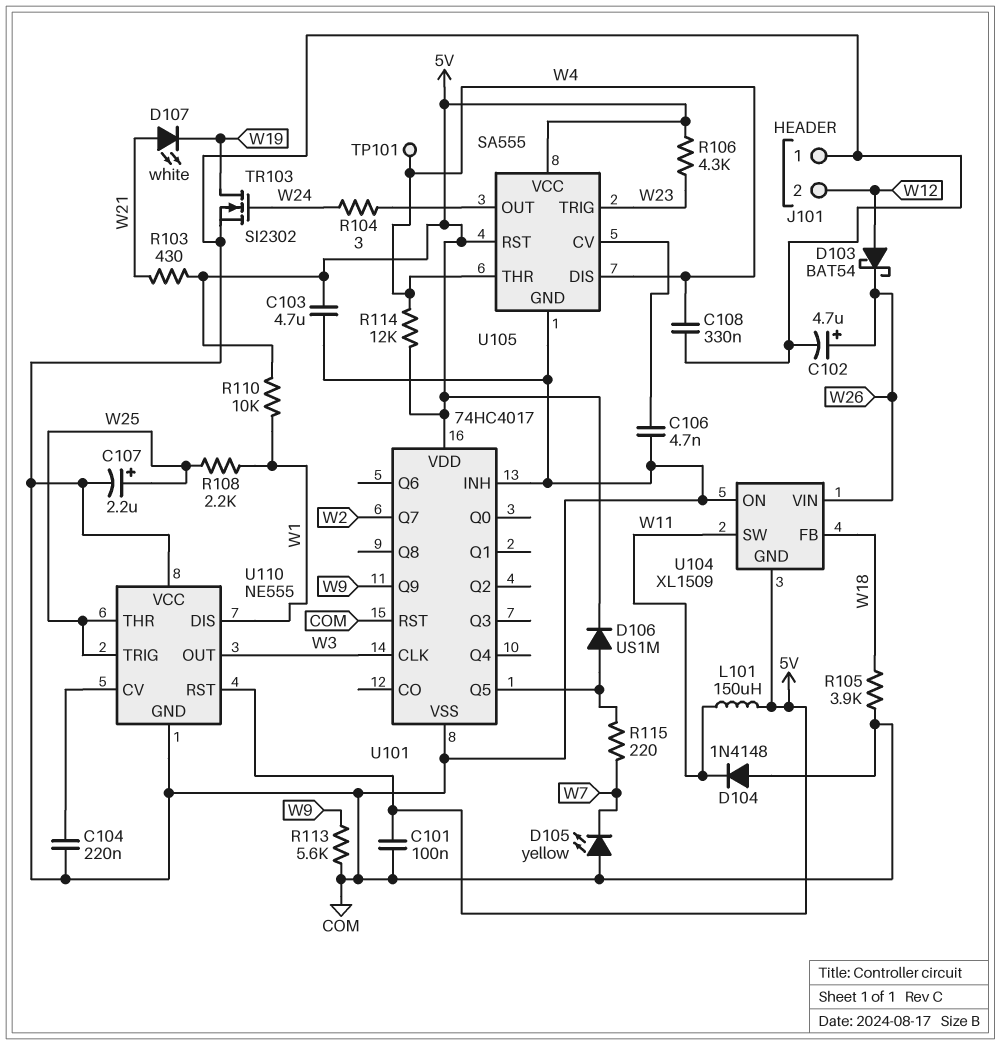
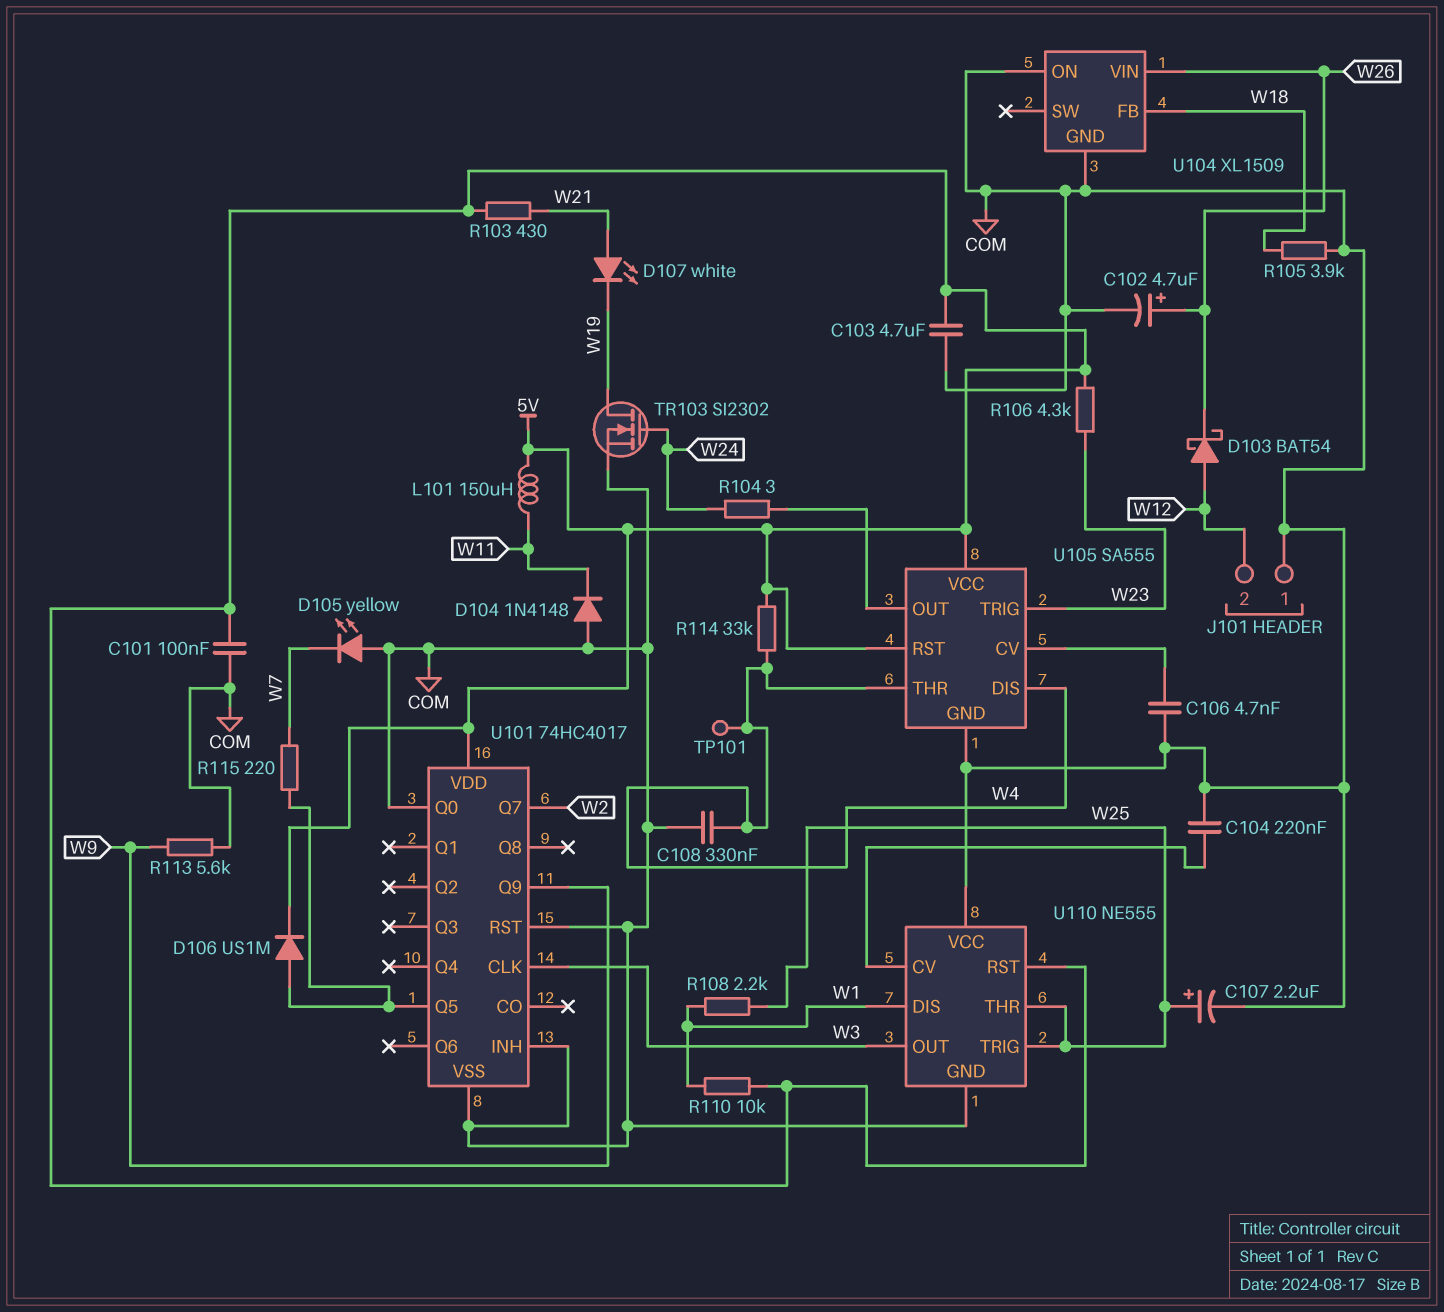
R114: 12k (5V, W4) -> 33k (5V, W4)
U101 pin Q0: none -> COM
U104 pin GND: 5V -> COM
U104 pin SW: W11 -> none

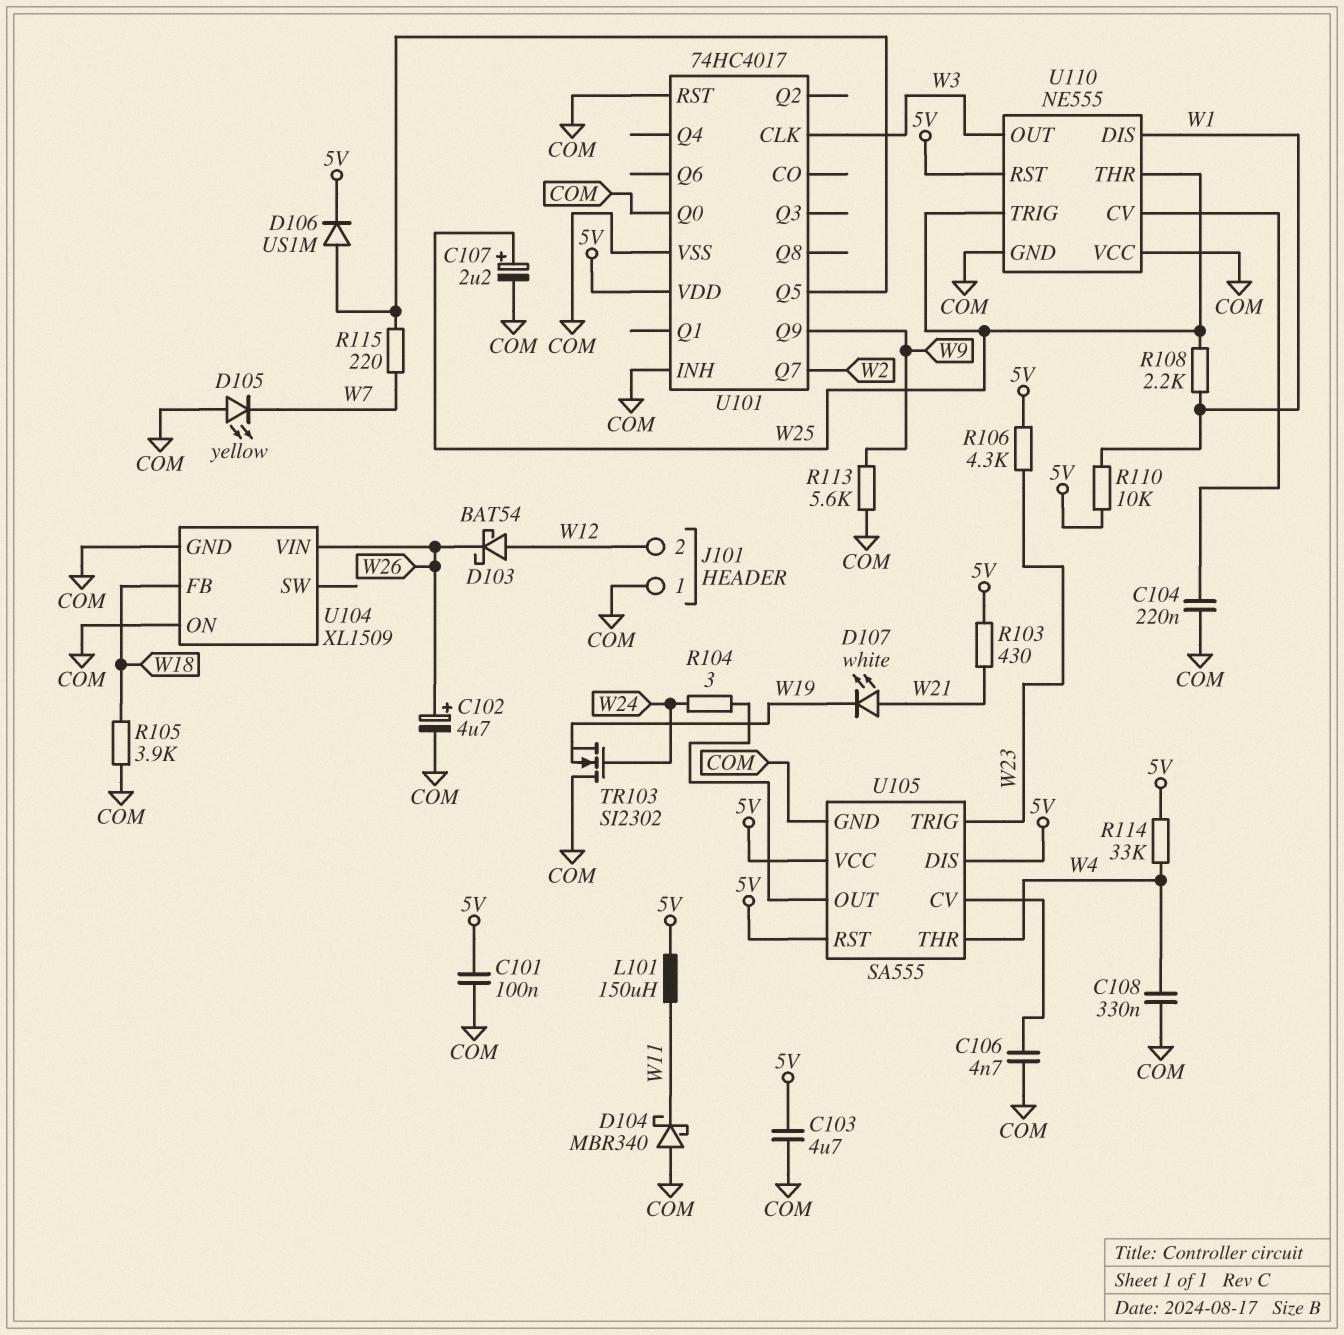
D104: diode 1N4148 (A COM, K W11) -> schottky MBR340 (A COM, K W11)
TP101: test point (W4) -> none
TR103: NMOS SI2302 (G W24, D W19, S COM) -> NMOS SI2302 (G W24, D COM, S W19)
U105 pin DIS: W4 -> 5V

